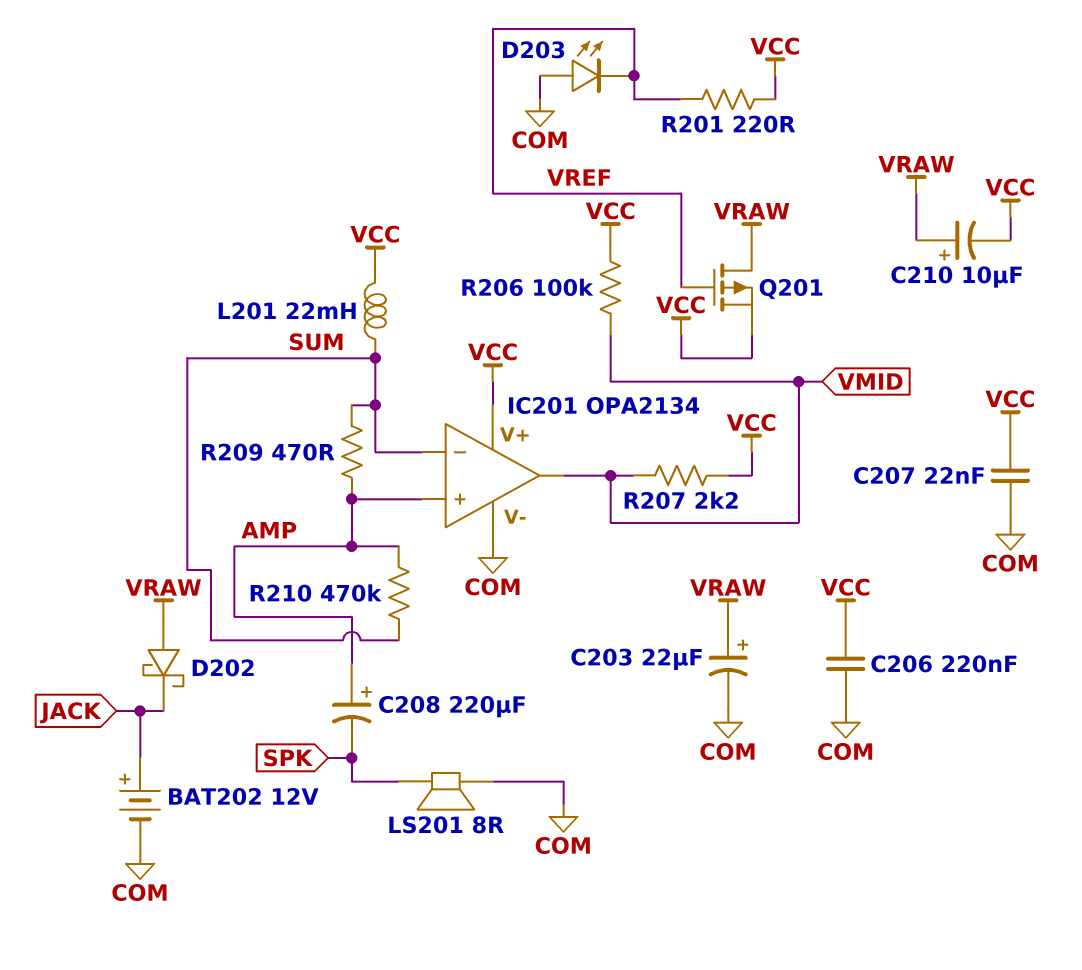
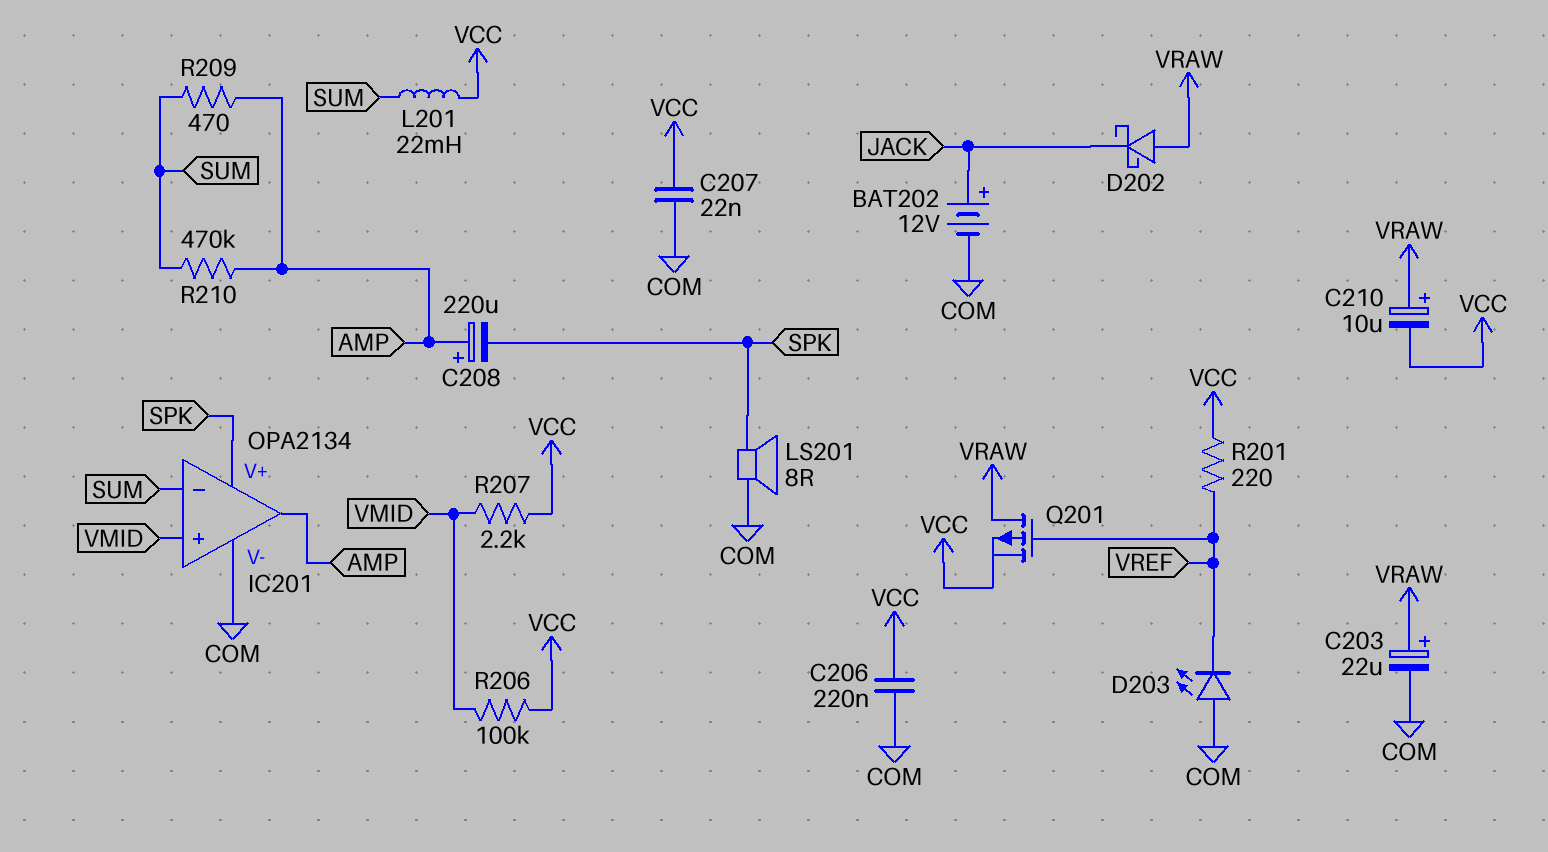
IC201 pin V+: VCC -> SPK
IC201 pin in+: AMP -> VMID
IC201 pin out: VMID -> AMP

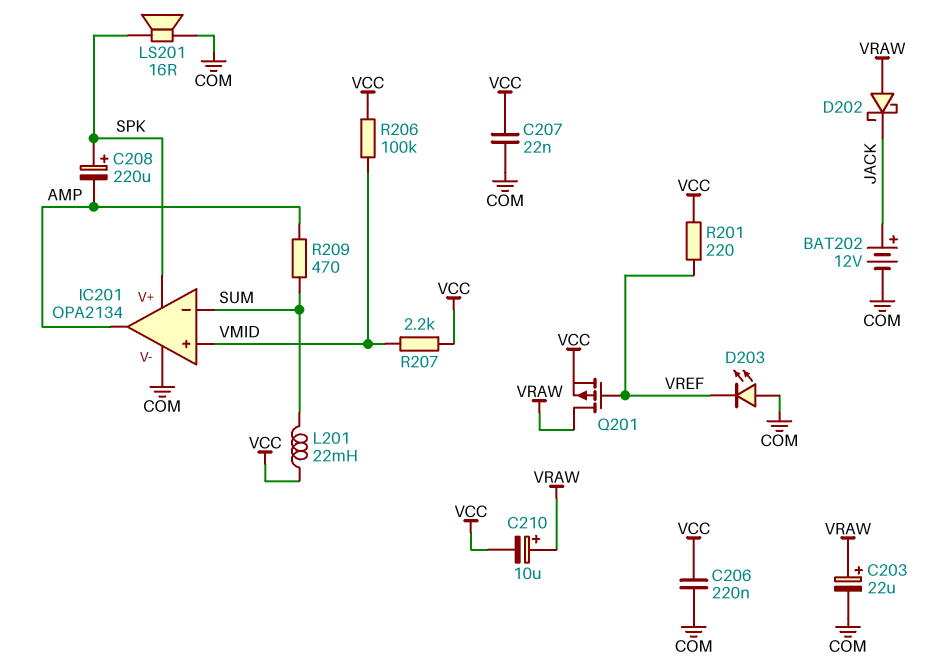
C208: 220uF (plus AMP, minus SPK) -> 220uF (plus SPK, minus AMP)
LS201: speaker 8R (COM, SPK) -> speaker 16R (COM, SPK)
R210: 470k (AMP, SUM) -> none

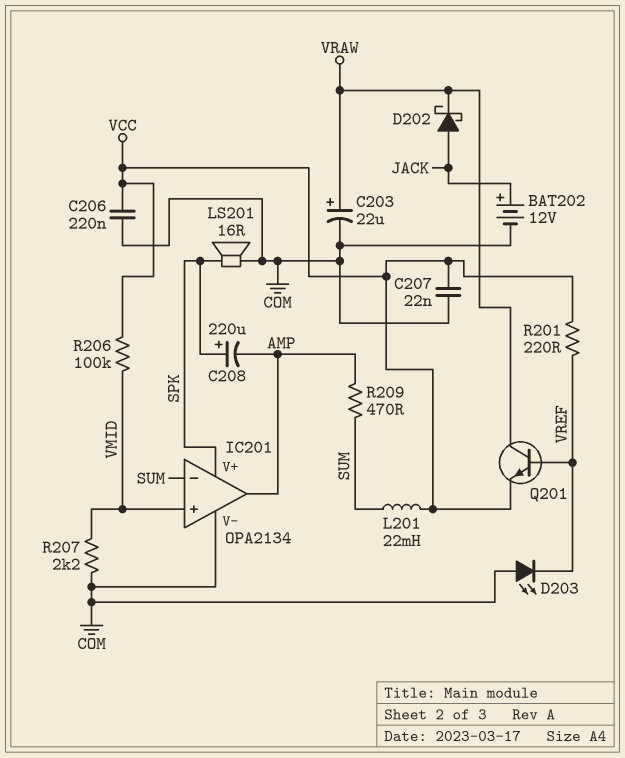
C210: 10uF (plus VRAW, minus VCC) -> none
D202: schottky (A VRAW, K JACK) -> schottky (A JACK, K VRAW)
Q201: PMOS (G VREF, D VRAW, S VCC) -> NPN (B VREF, C VRAW, E VCC)
R207: 2.2k (VCC, VMID) -> 2.2k (COM, VMID)

